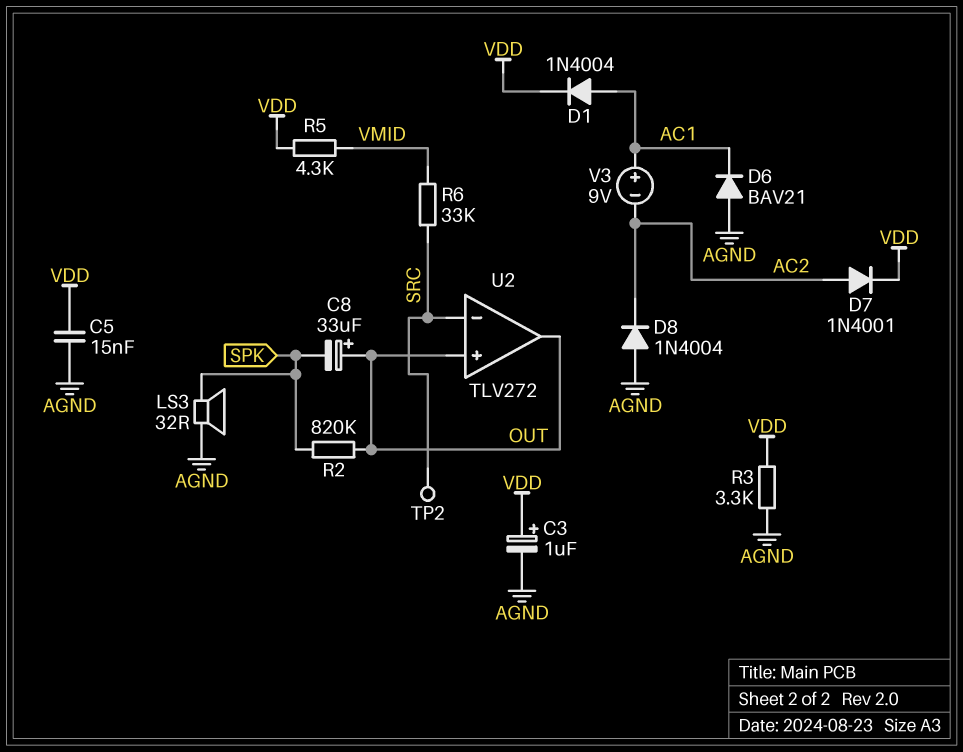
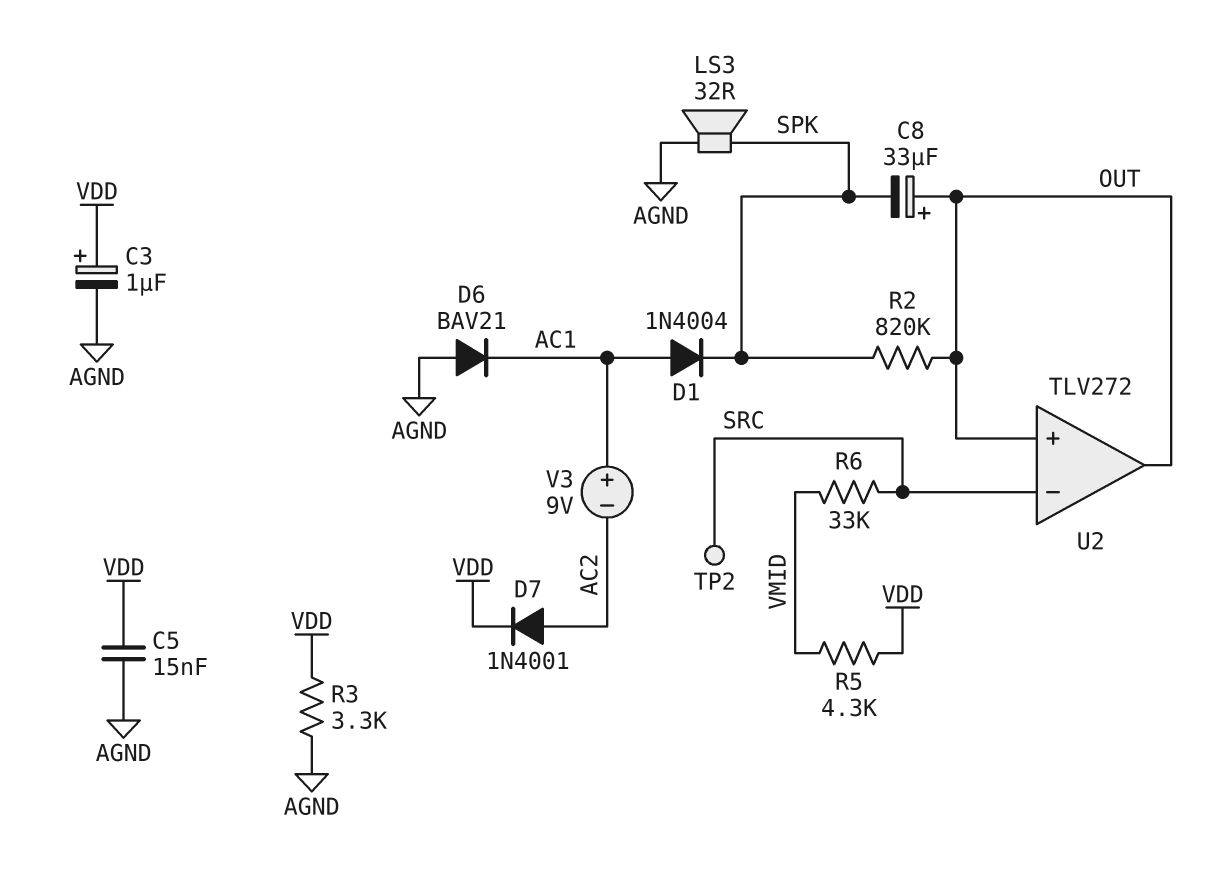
D1: diode 1N4004 (A AC1, K VDD) -> diode 1N4004 (A AC1, K SPK)
D8: diode 1N4004 (A AGND, K AC2) -> none

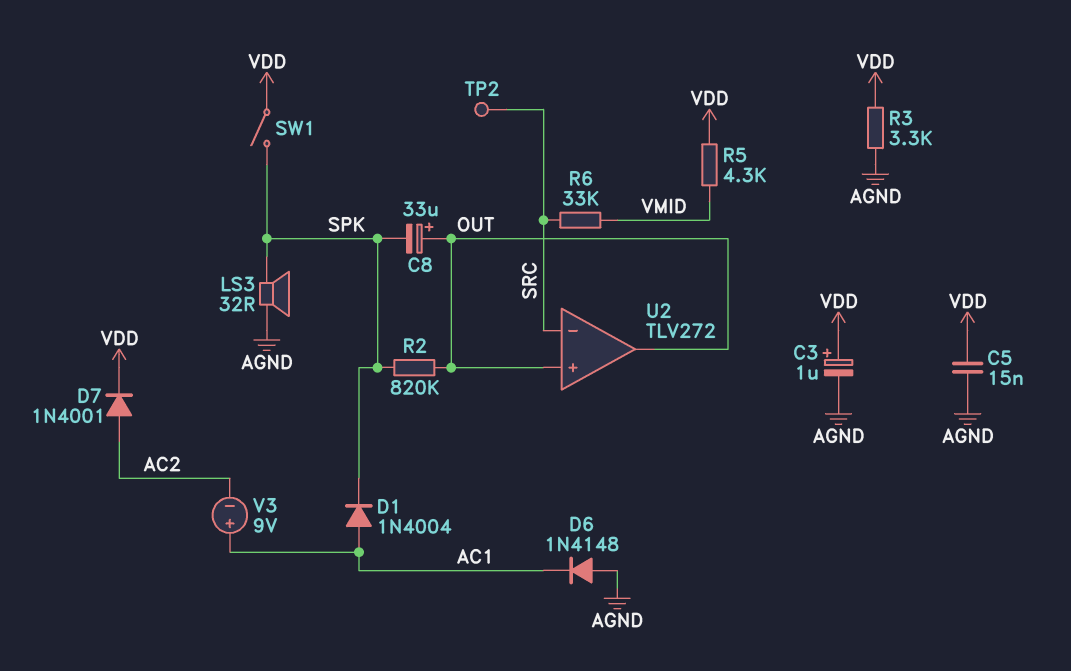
D6: diode BAV21 (A AGND, K AC1) -> diode 1N4148 (A AGND, K AC1)
SW1: none -> switch (SPK, VDD)

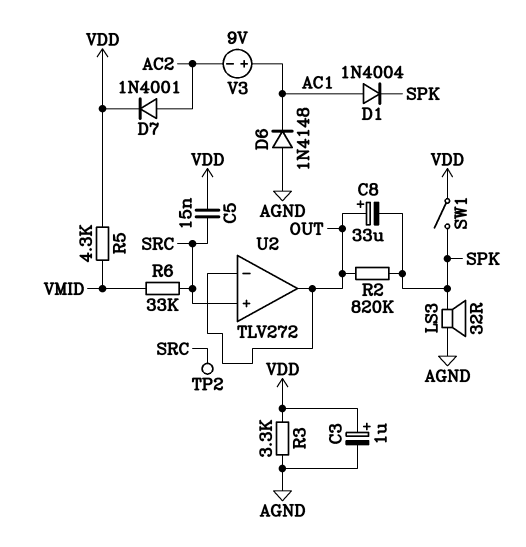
C5: 15nF (AGND, VDD) -> 15nF (SRC, VDD)
U2 pin in+: OUT -> SRC
U2 pin in-: SRC -> OUT

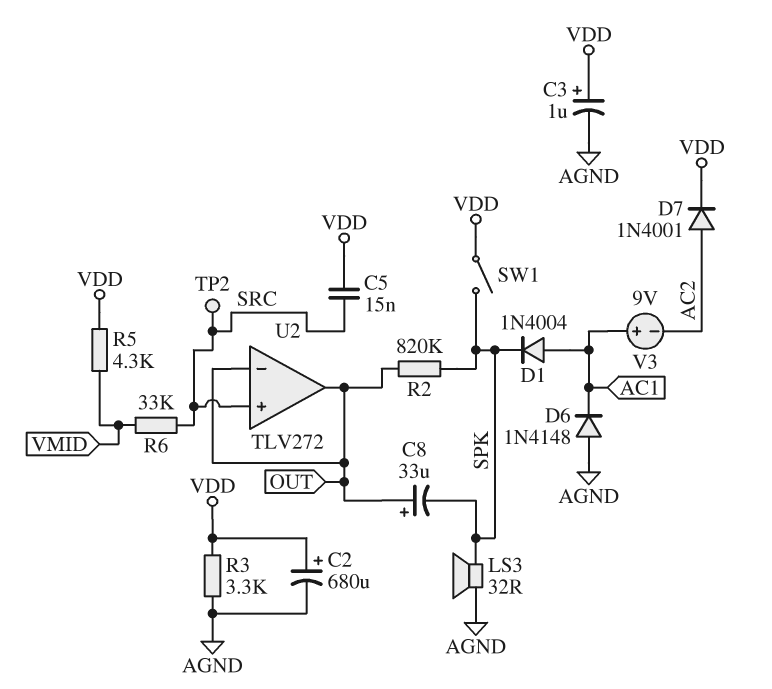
C2: none -> 680uF (plus VDD, minus AGND)

